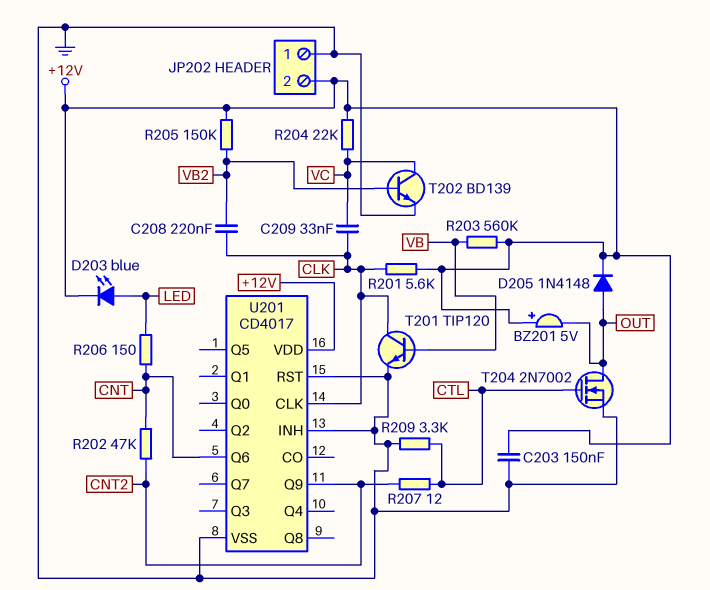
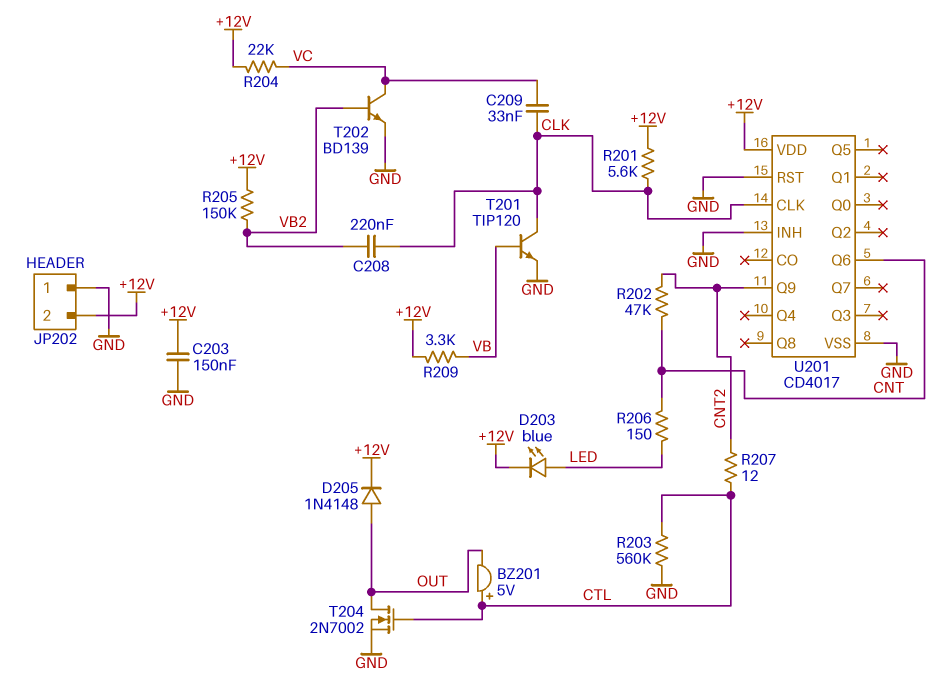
BZ201: buzzer 5V (plus +12V, minus OUT) -> buzzer 5V (plus CTL, minus OUT)
R203: 560k (+12V, VB) -> 560k (CTL, GND)
R209: 3.3k (CTL, GND) -> 3.3k (+12V, VB)

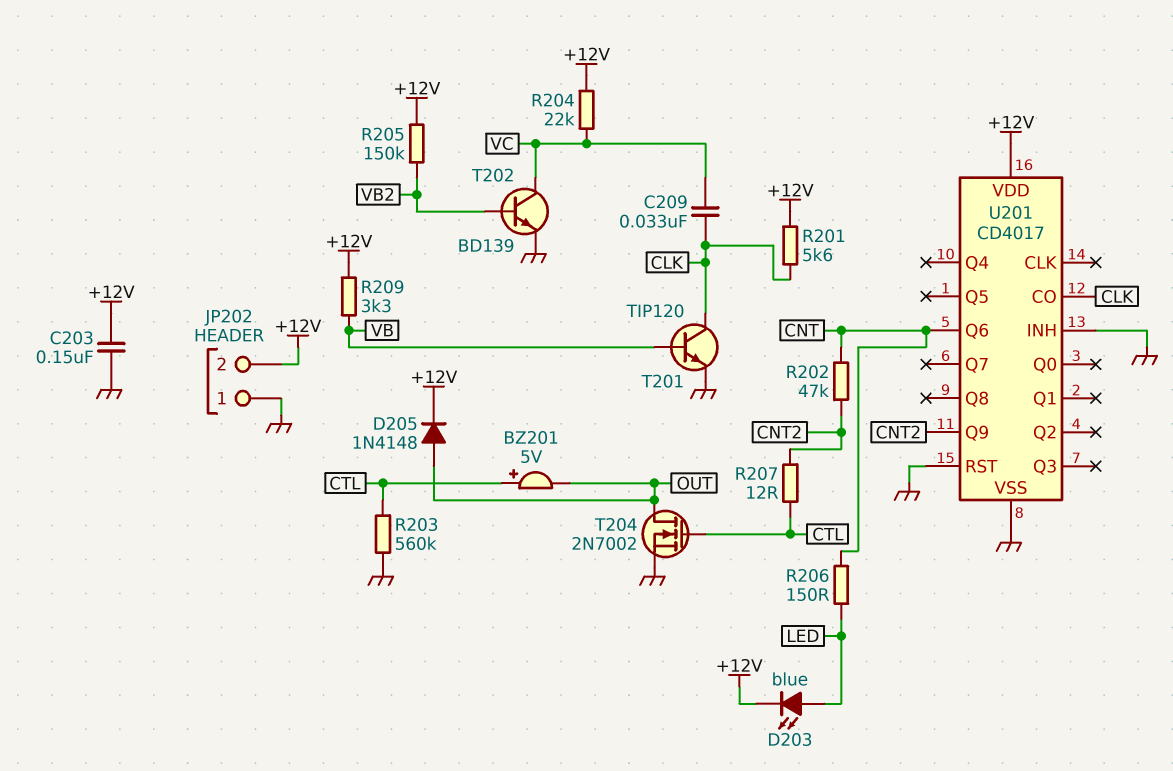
C208: 220nF (CLK, VB2) -> none
U201 pin CLK: CLK -> none
U201 pin CO: none -> CLK

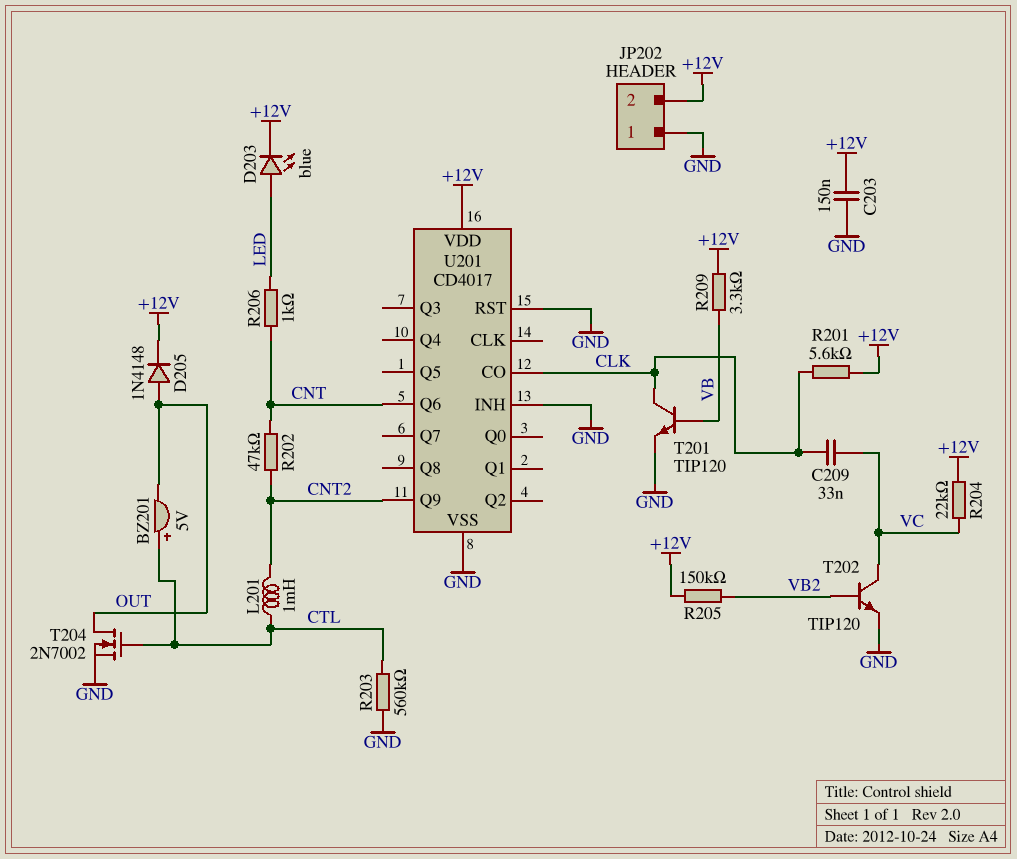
L201: none -> 1mH (CNT2, CTL)
R206: 150 (CNT, LED) -> 1k (CNT, LED)
R207: 12 (CNT2, CTL) -> none
T202: NPN BD139 (B VB2, C VC, E GND) -> NPN TIP120 (B VB2, C VC, E GND)

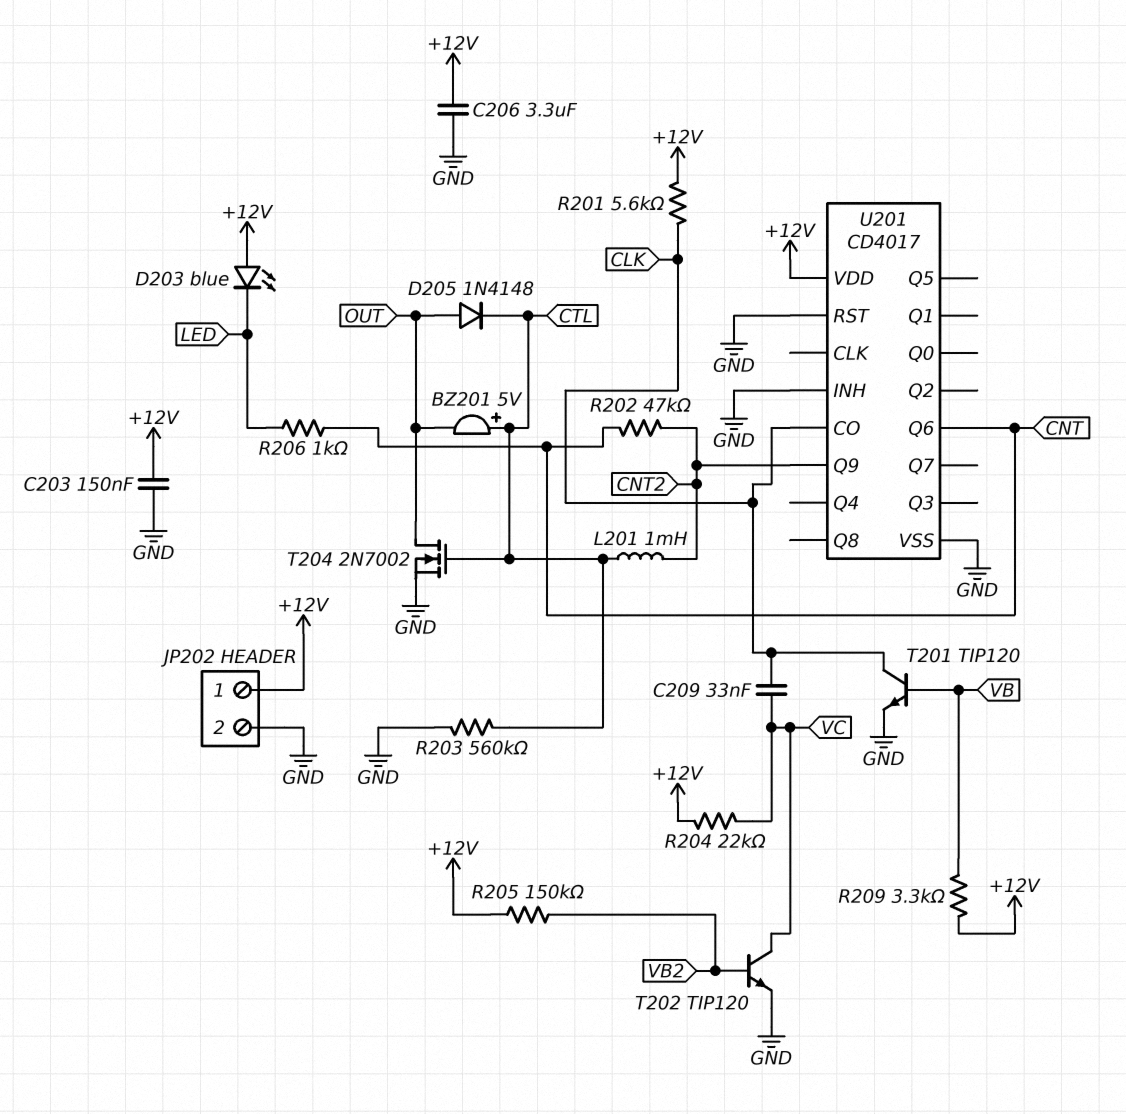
C206: none -> 3.3uF (+12V, GND)
D203: LED blue (A LED, K +12V) -> LED blue (A +12V, K LED)
D205: diode 1N4148 (A OUT, K +12V) -> diode 1N4148 (A OUT, K CTL)
JP202 pin 1: GND -> +12V
JP202 pin 2: +12V -> GND

